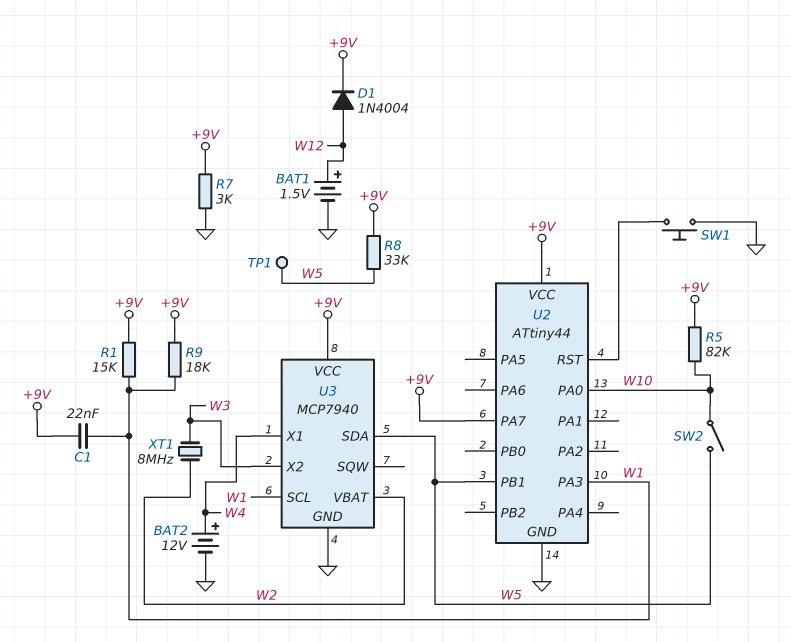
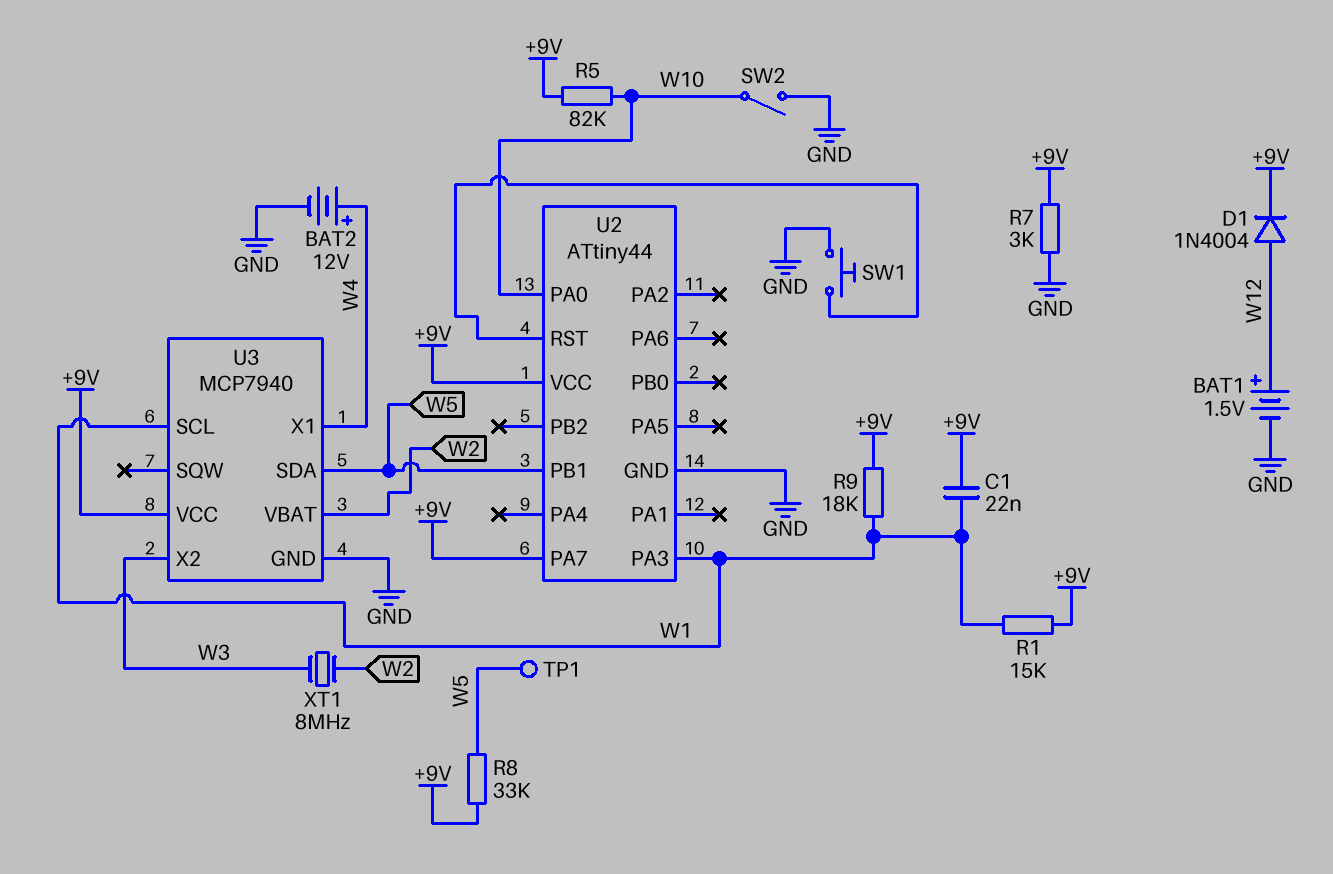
SW2: switch (W5, W10) -> switch (GND, W10)

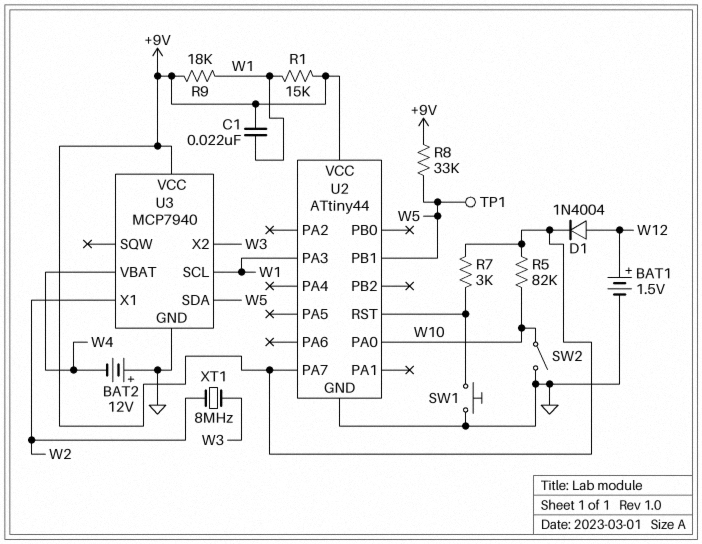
BAT2: 12V (plus W4, minus GND) -> 12V (plus GND, minus W4)
R7: 3k (+9V, GND) -> 3k (+9V, U2/RST)
U3 pin VBAT: W2 -> W4
U3 pin X1: W4 -> W2

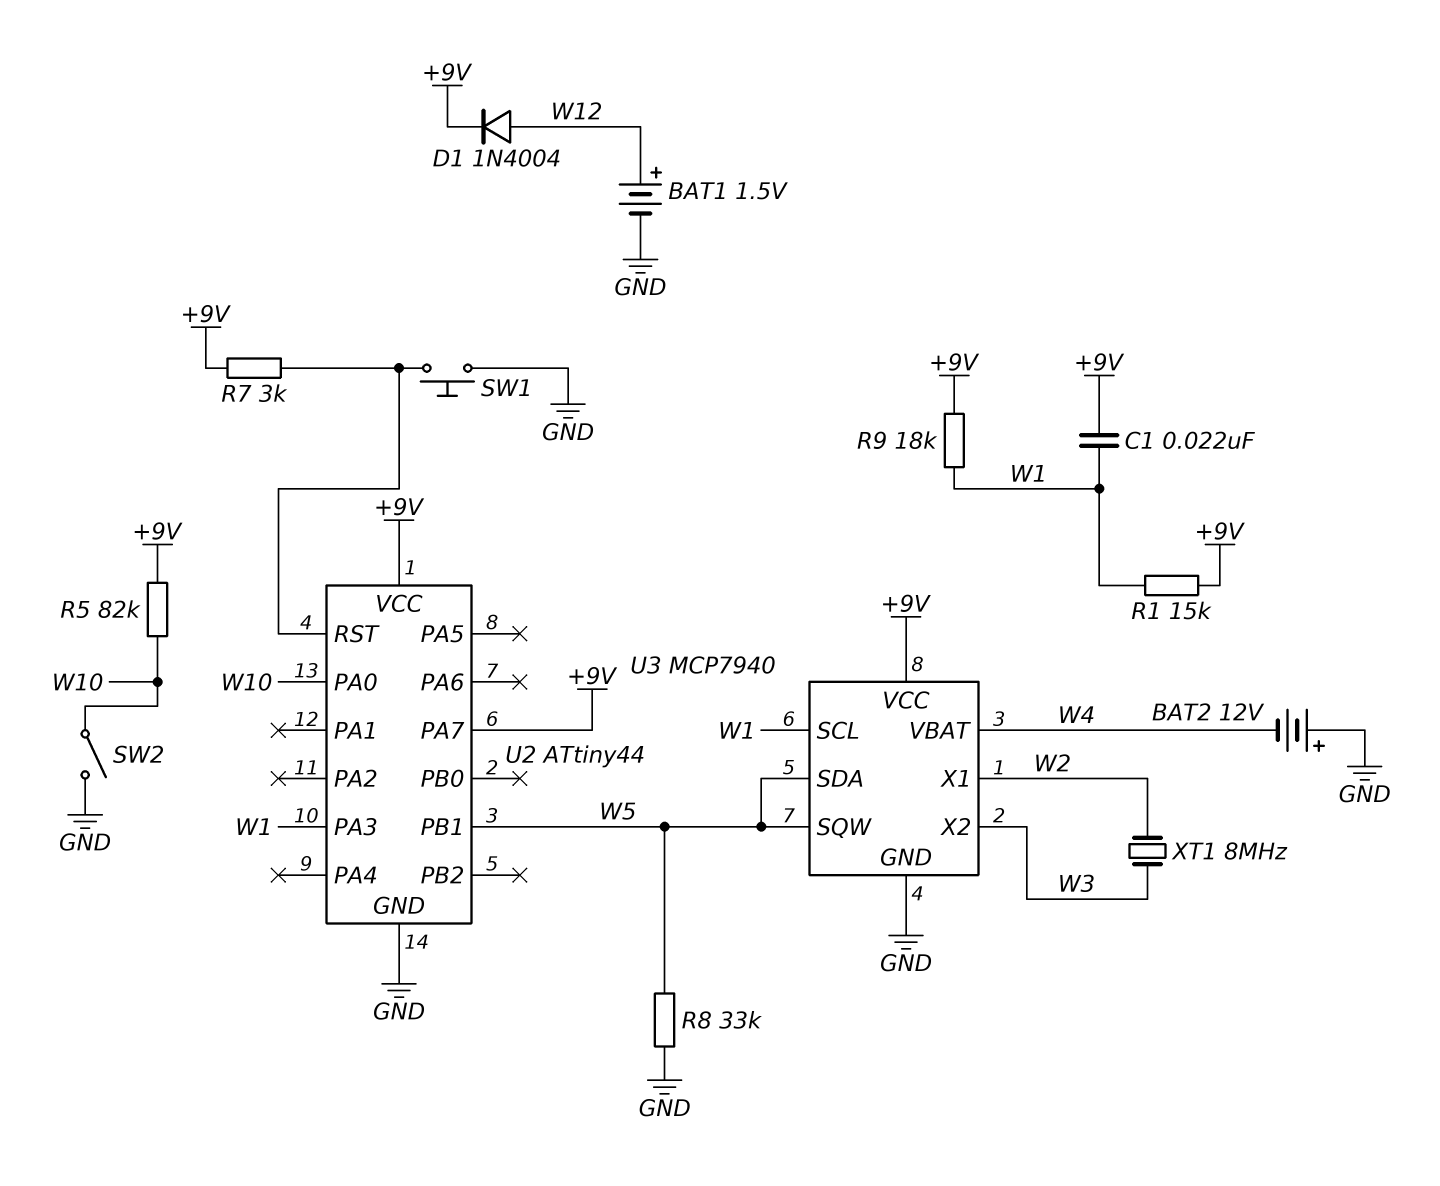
R8: 33k (+9V, W5) -> 33k (GND, W5)
TP1: test point (W5) -> none
U3 pin SQW: none -> W5

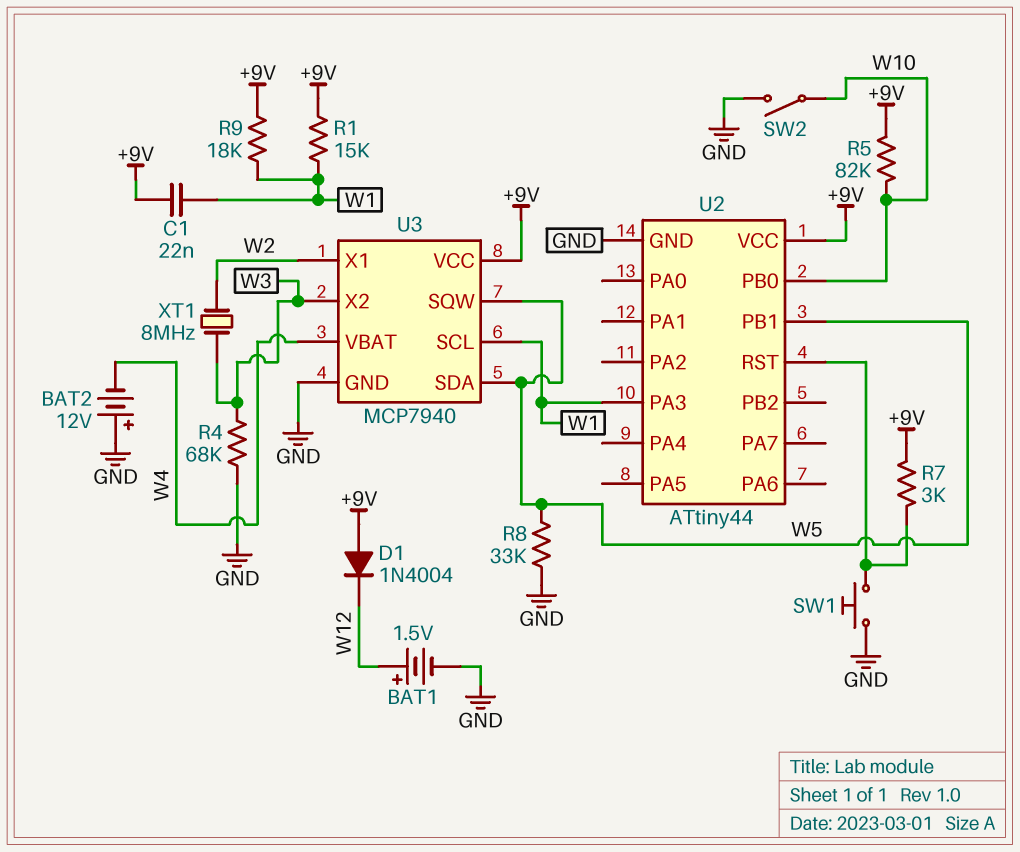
D1: diode 1N4004 (A W12, K +9V) -> diode 1N4004 (A +9V, K W12)
R4: none -> 68k (GND, W3)
U2 pin PA0: W10 -> none
U2 pin PA7: +9V -> none
U2 pin PB0: none -> W10

